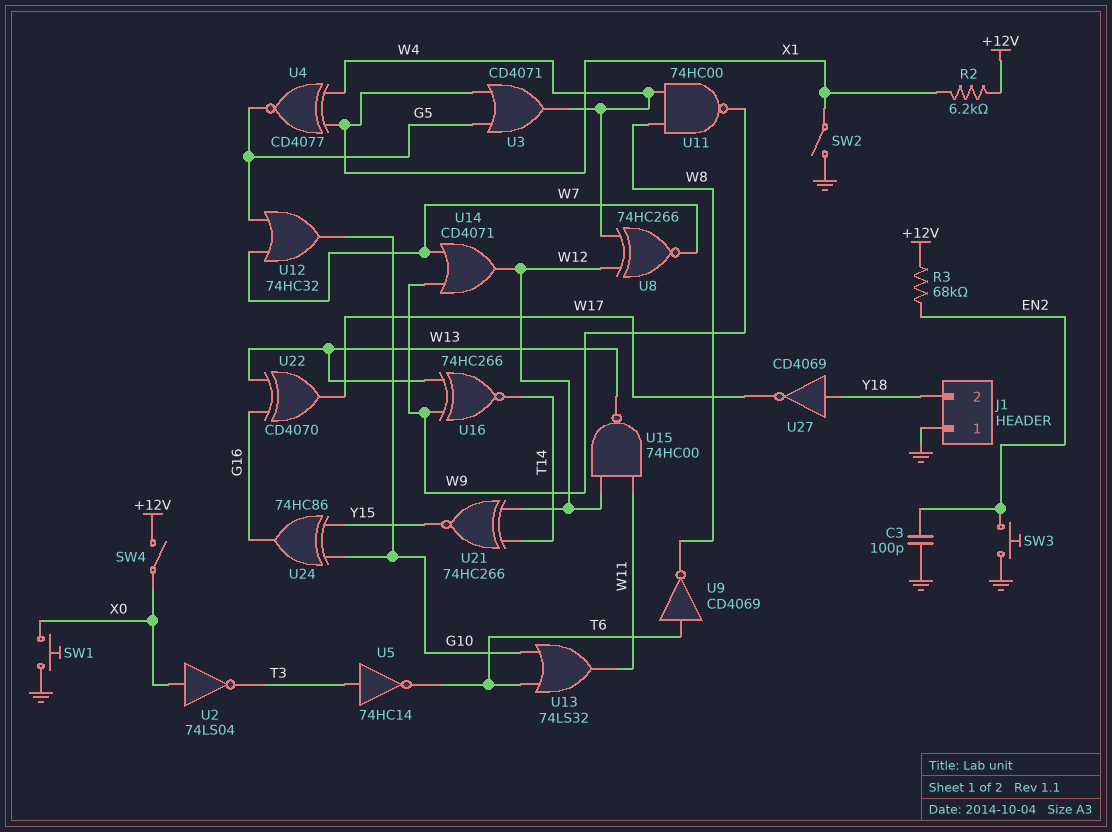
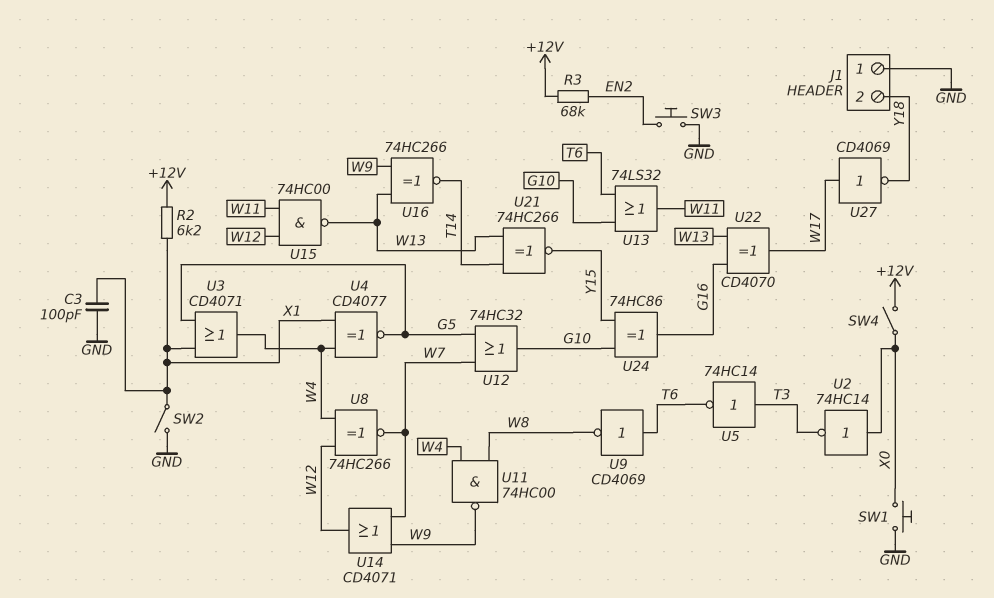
C3: 100pF (EN2, GND) -> 100pF (GND, X1)
U2: NOT 74LS04 (in X0, out T3) -> NOT 74HC14 (in X0, out T3)
U21: XNOR 74HC266 (in T14, in W12, out Y15) -> XNOR 74HC266 (in T14, in W13, out Y15)
U27: NOT CD4069 (in Y18, out W17) -> NOT CD4069 (in W17, out Y18)

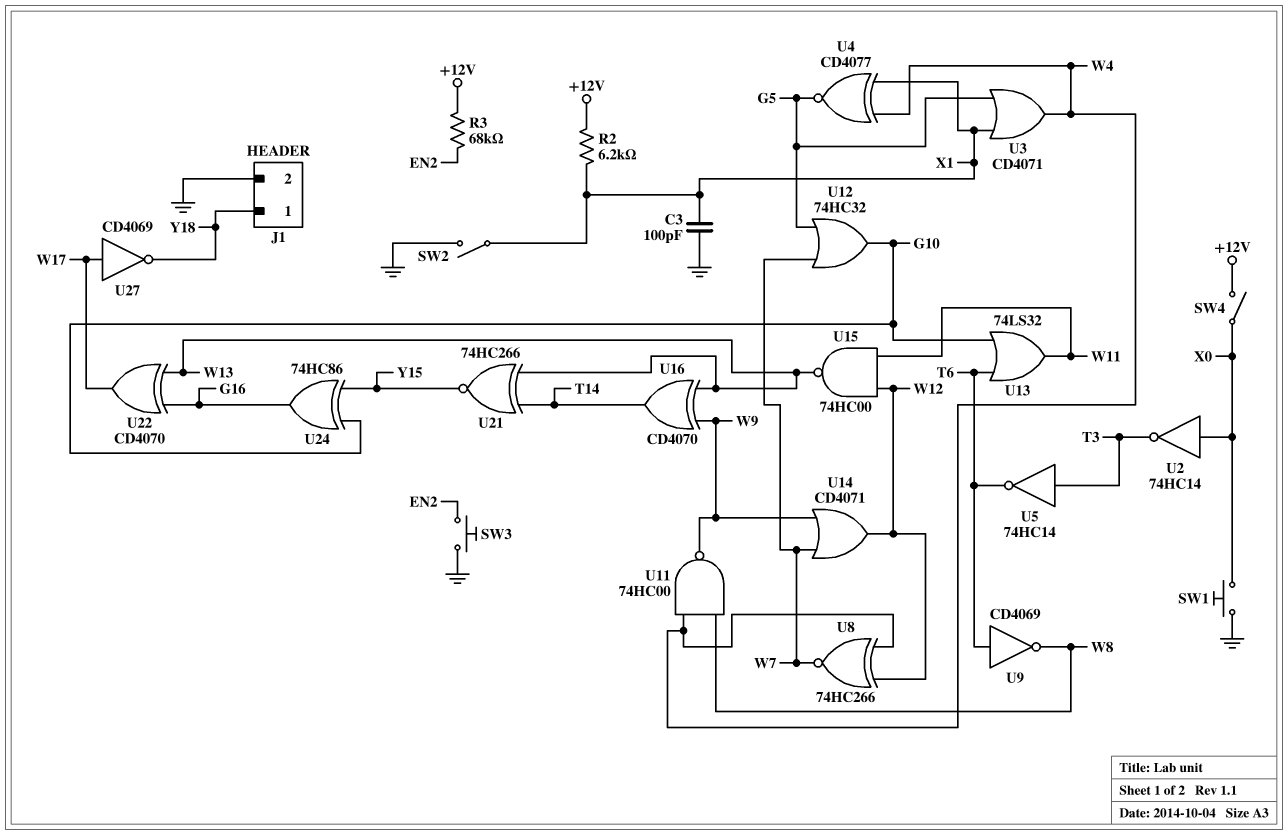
J1 pin 1: GND -> Y18
J1 pin 2: Y18 -> GND
U16: XNOR 74HC266 (in W9, in W13, out T14) -> XOR CD4070 (in W9, in W13, out T14)

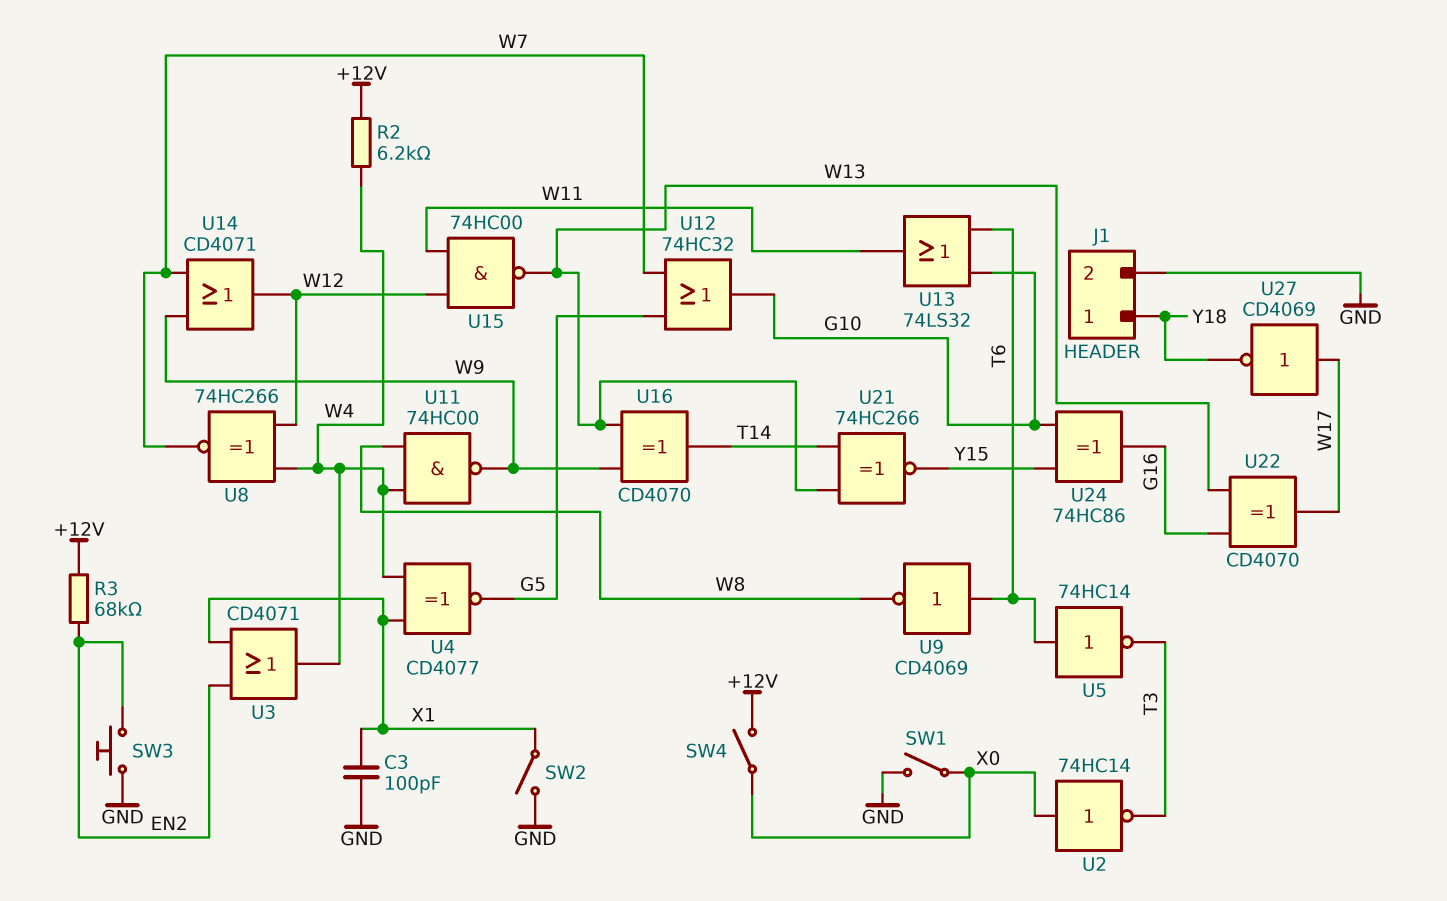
R2: 6.2k (+12V, X1) -> 6.2k (+12V, W4)
SW1: button (GND, X0) -> switch (GND, X0)
U3: OR CD4071 (in G5, in X1, out W4) -> OR CD4071 (in EN2, in X1, out W4)
U5: NOT 74HC14 (in T3, out T6) -> NOT 74HC14 (in T6, out T3)

